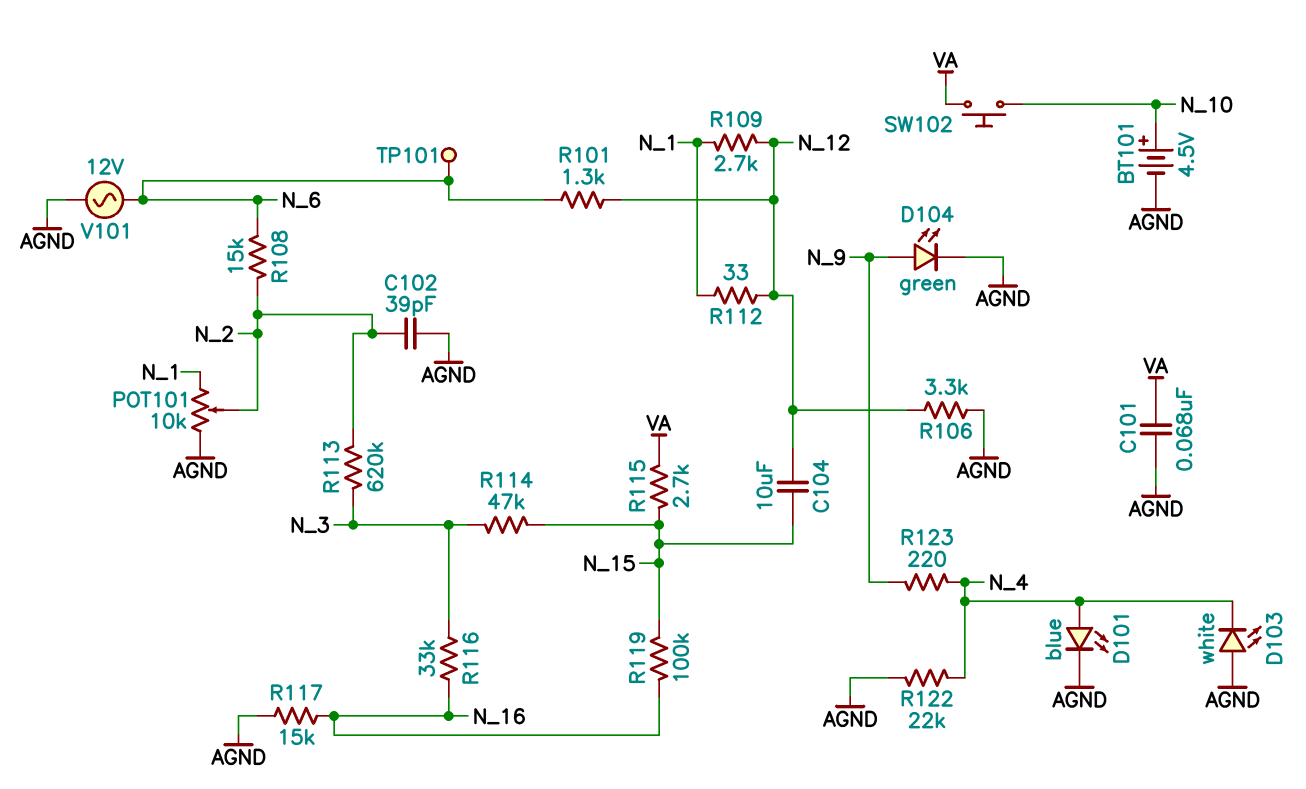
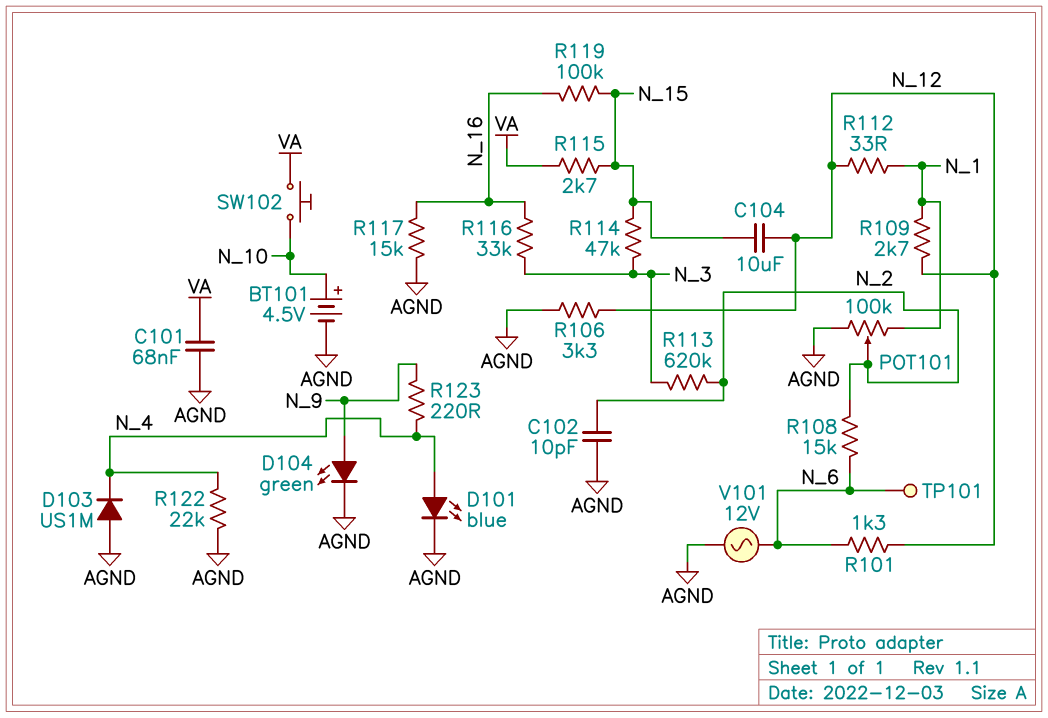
C102: 39pF (AGND, N_2) -> 10pF (AGND, N_2)
D103: LED white (A AGND, K N_4) -> diode US1M (A AGND, K N_4)
POT101: 10k (AGND, N_1, wiper N_2) -> 100k (AGND, N_1, wiper N_2)

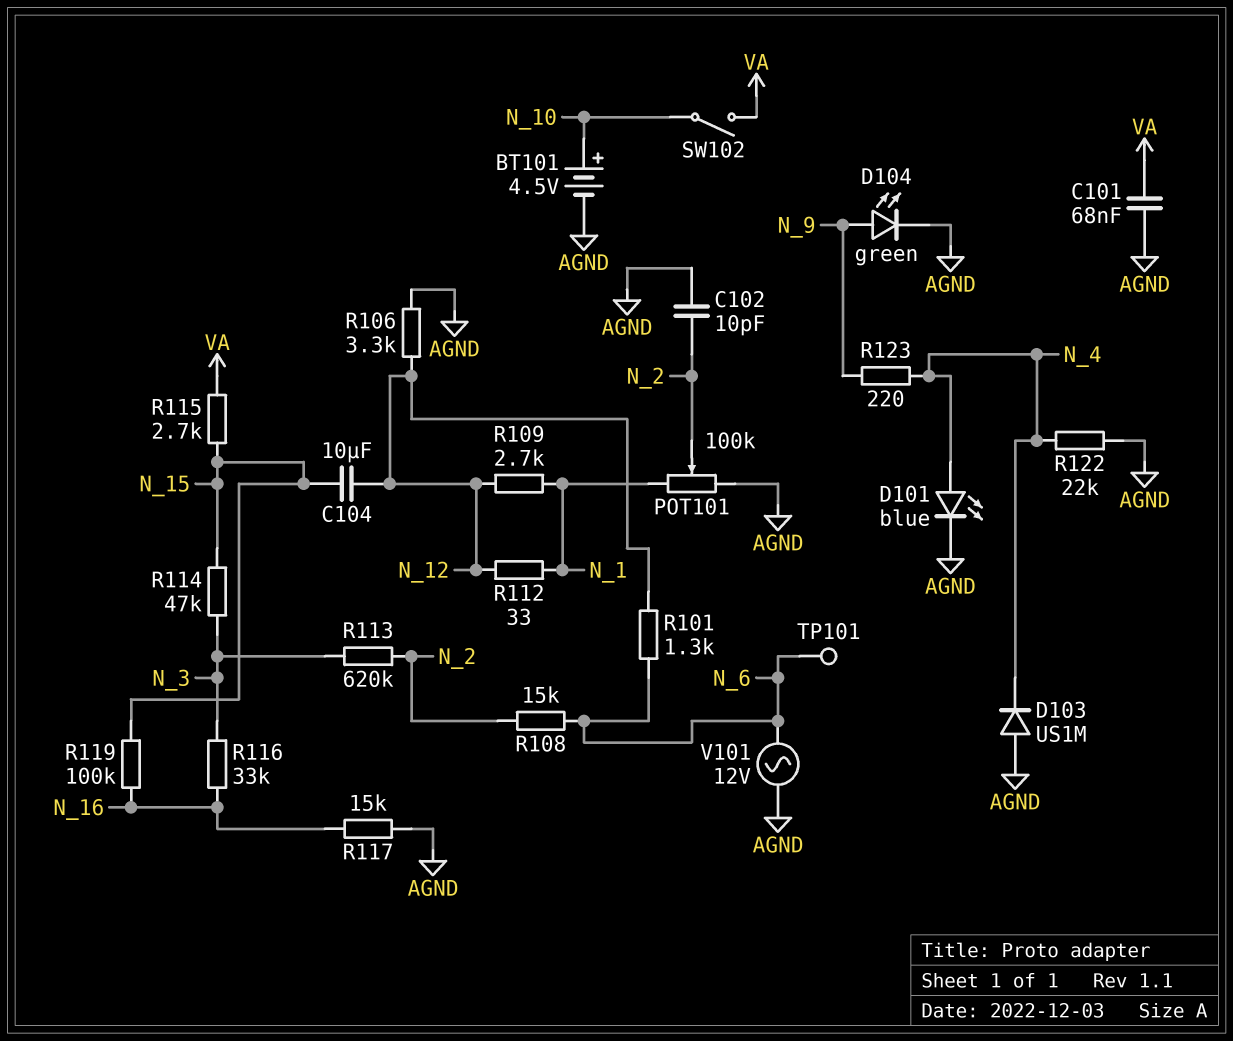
SW102: button (N_10, VA) -> switch (N_10, VA)

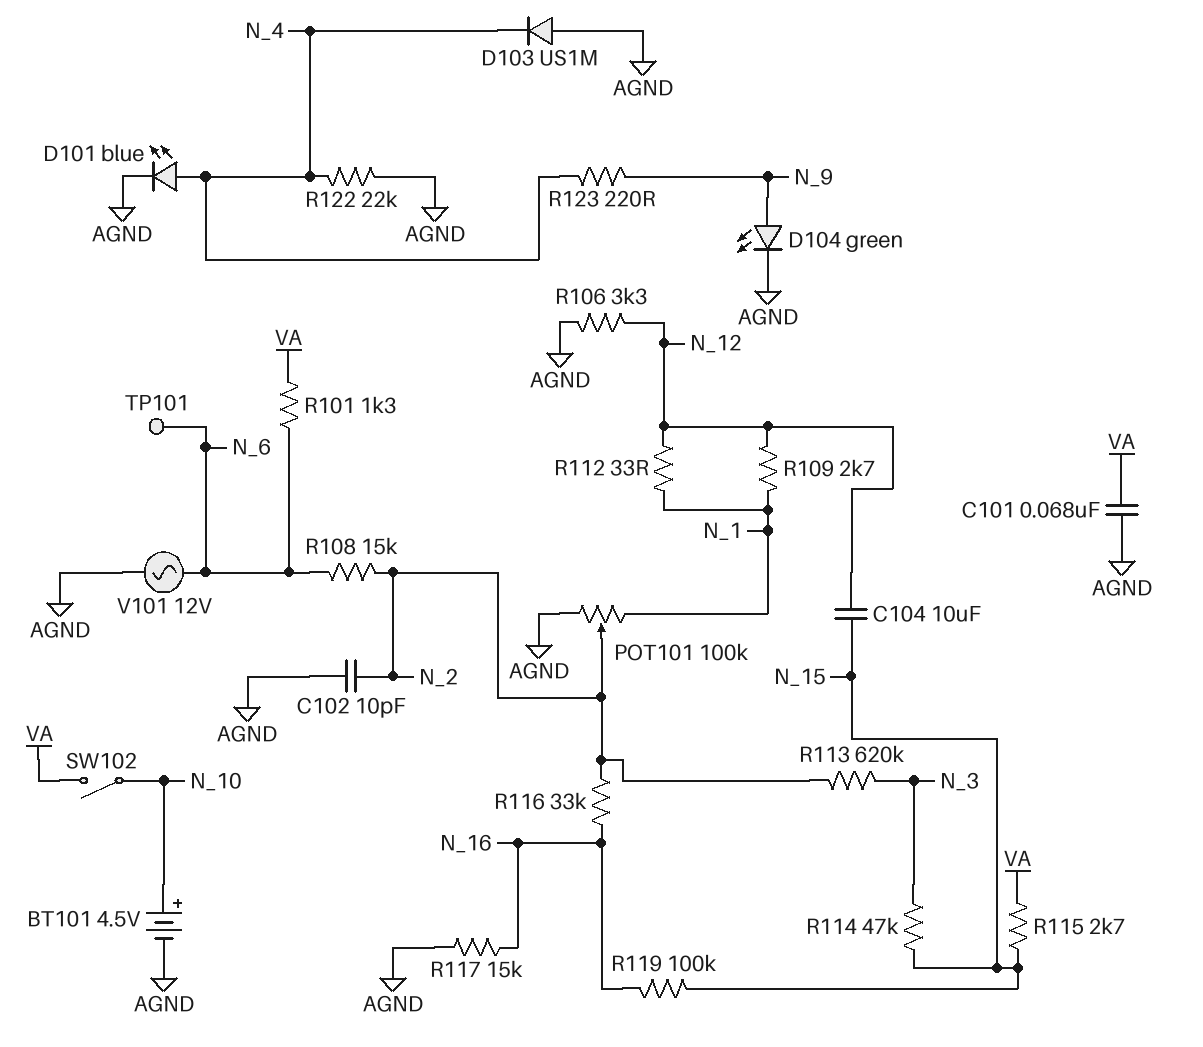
R101: 1.3k (N_6, N_12) -> 1.3k (N_6, VA)
R116: 33k (N_3, N_16) -> 33k (N_2, N_16)

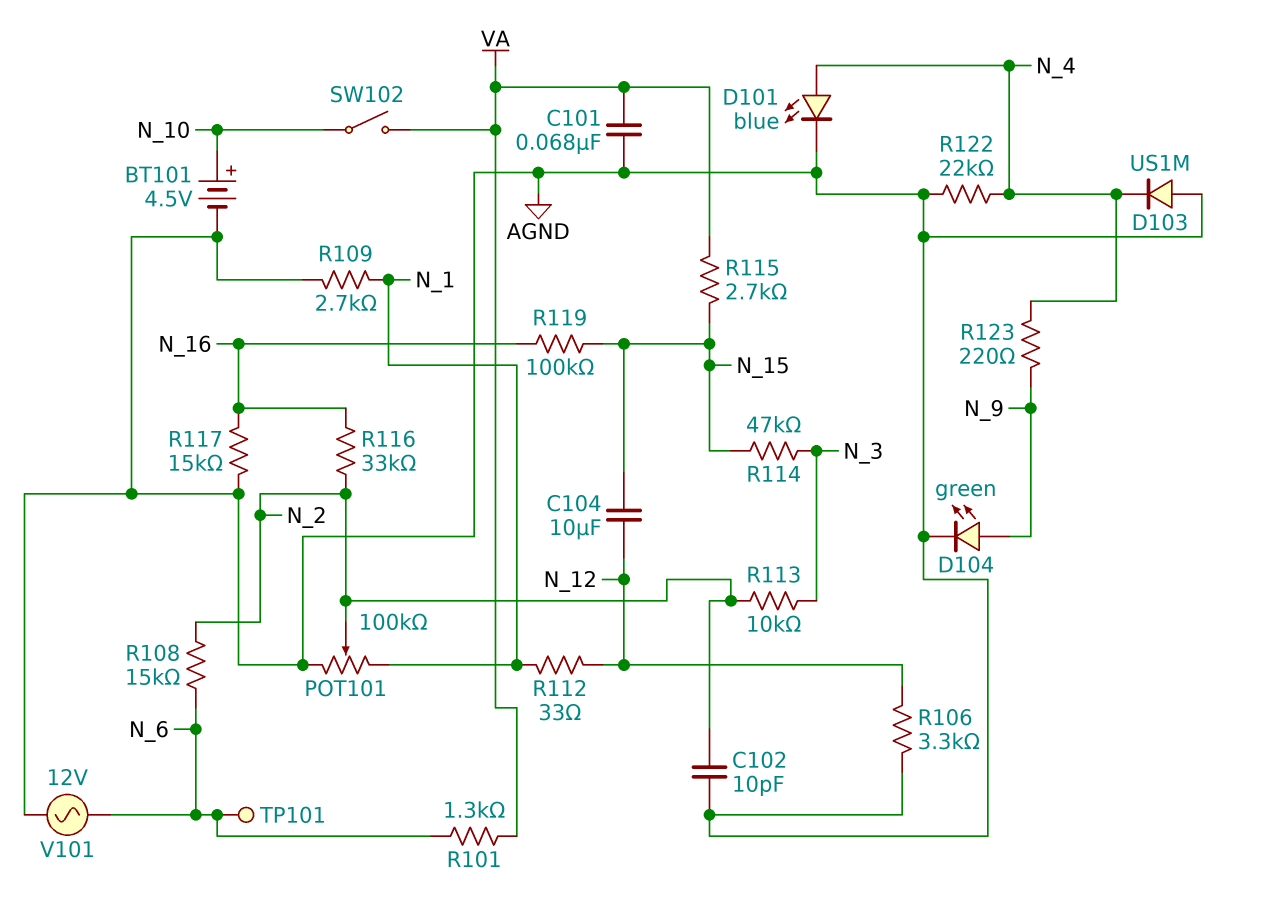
R109: 2.7k (N_1, N_12) -> 2.7k (AGND, N_1)
R113: 620k (N_2, N_3) -> 10k (N_2, N_3)

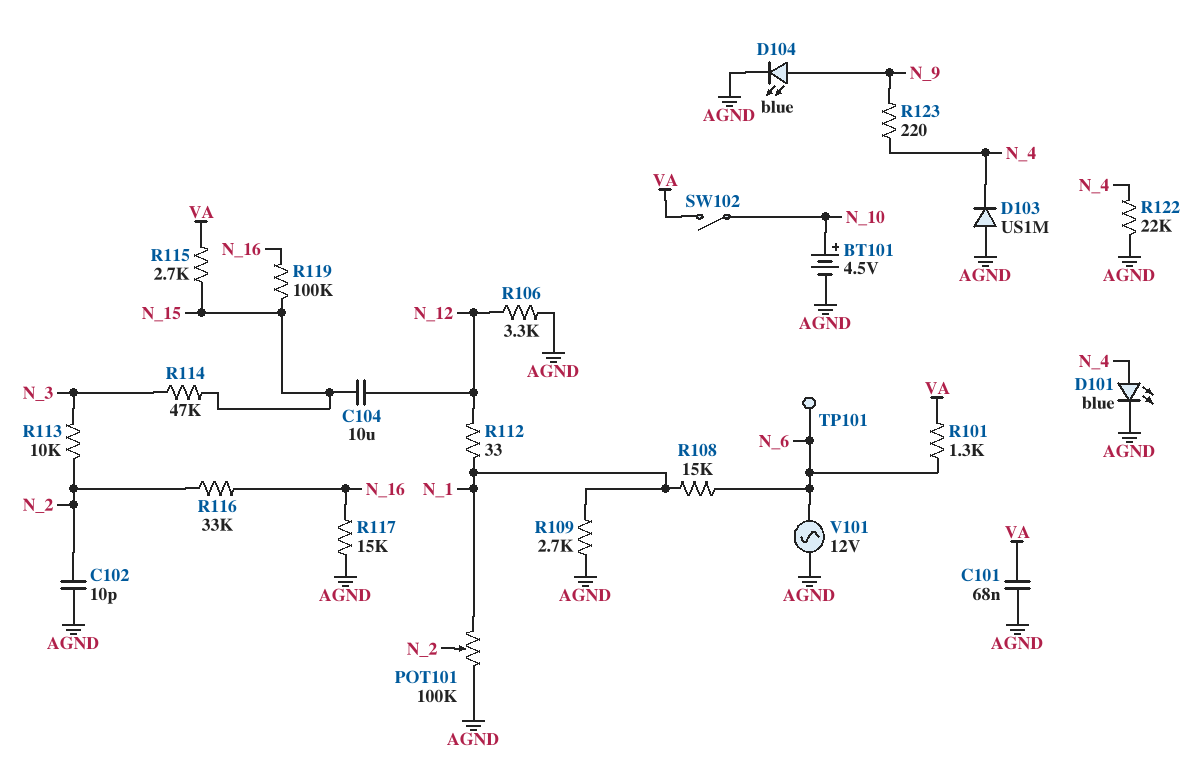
D104: LED green (A N_9, K AGND) -> LED blue (A N_9, K AGND)
R108: 15k (N_2, N_6) -> 15k (N_1, N_6)

